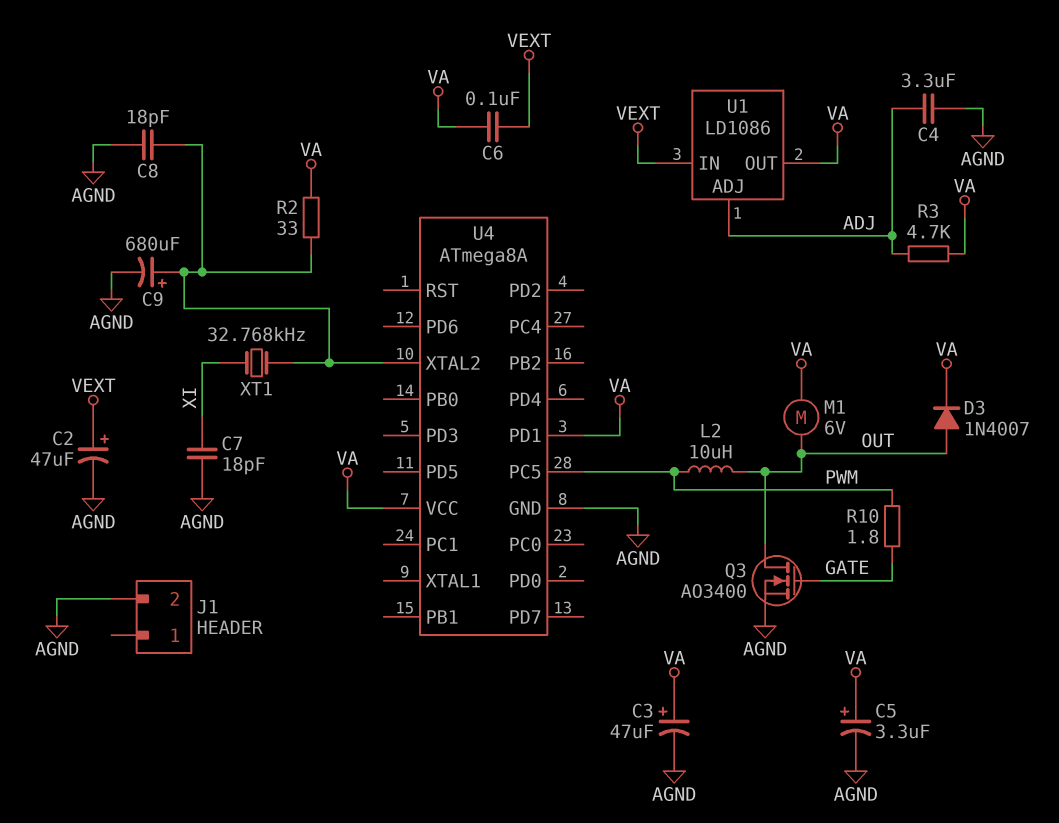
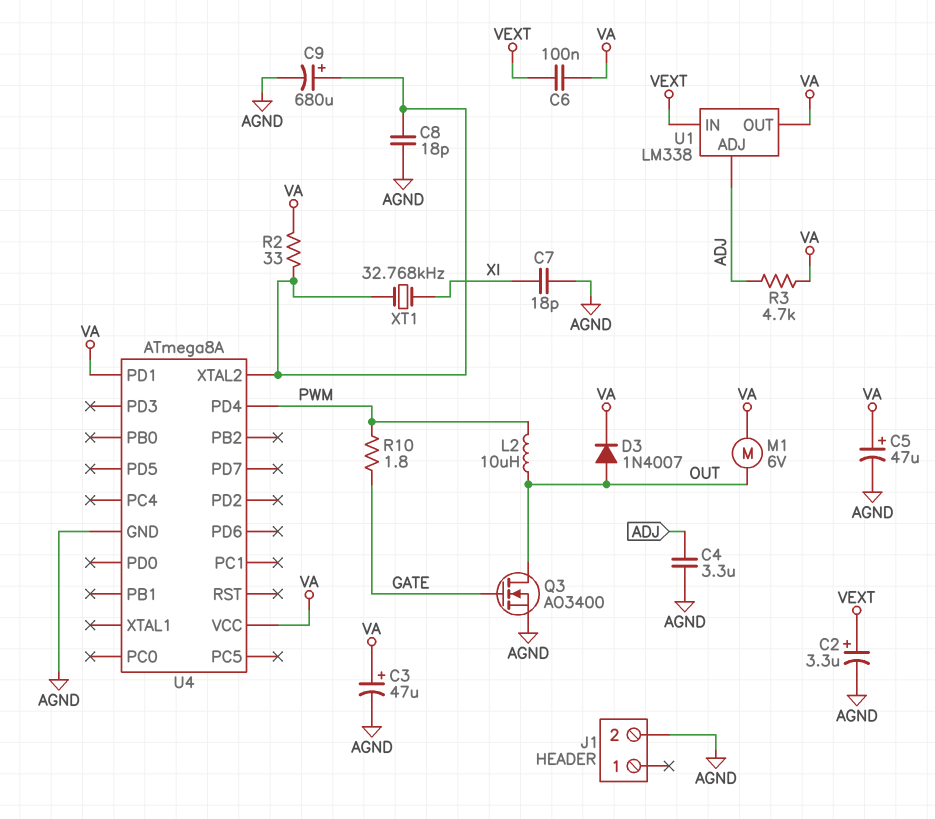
C2: 47uF (plus VEXT, minus AGND) -> 3.3uF (plus VEXT, minus AGND)
C5: 3.3uF (plus VA, minus AGND) -> 47uF (plus VA, minus AGND)
U1: LD1086 -> LM338
U4 pin PC5: PWM -> none
U4 pin PD4: none -> PWM

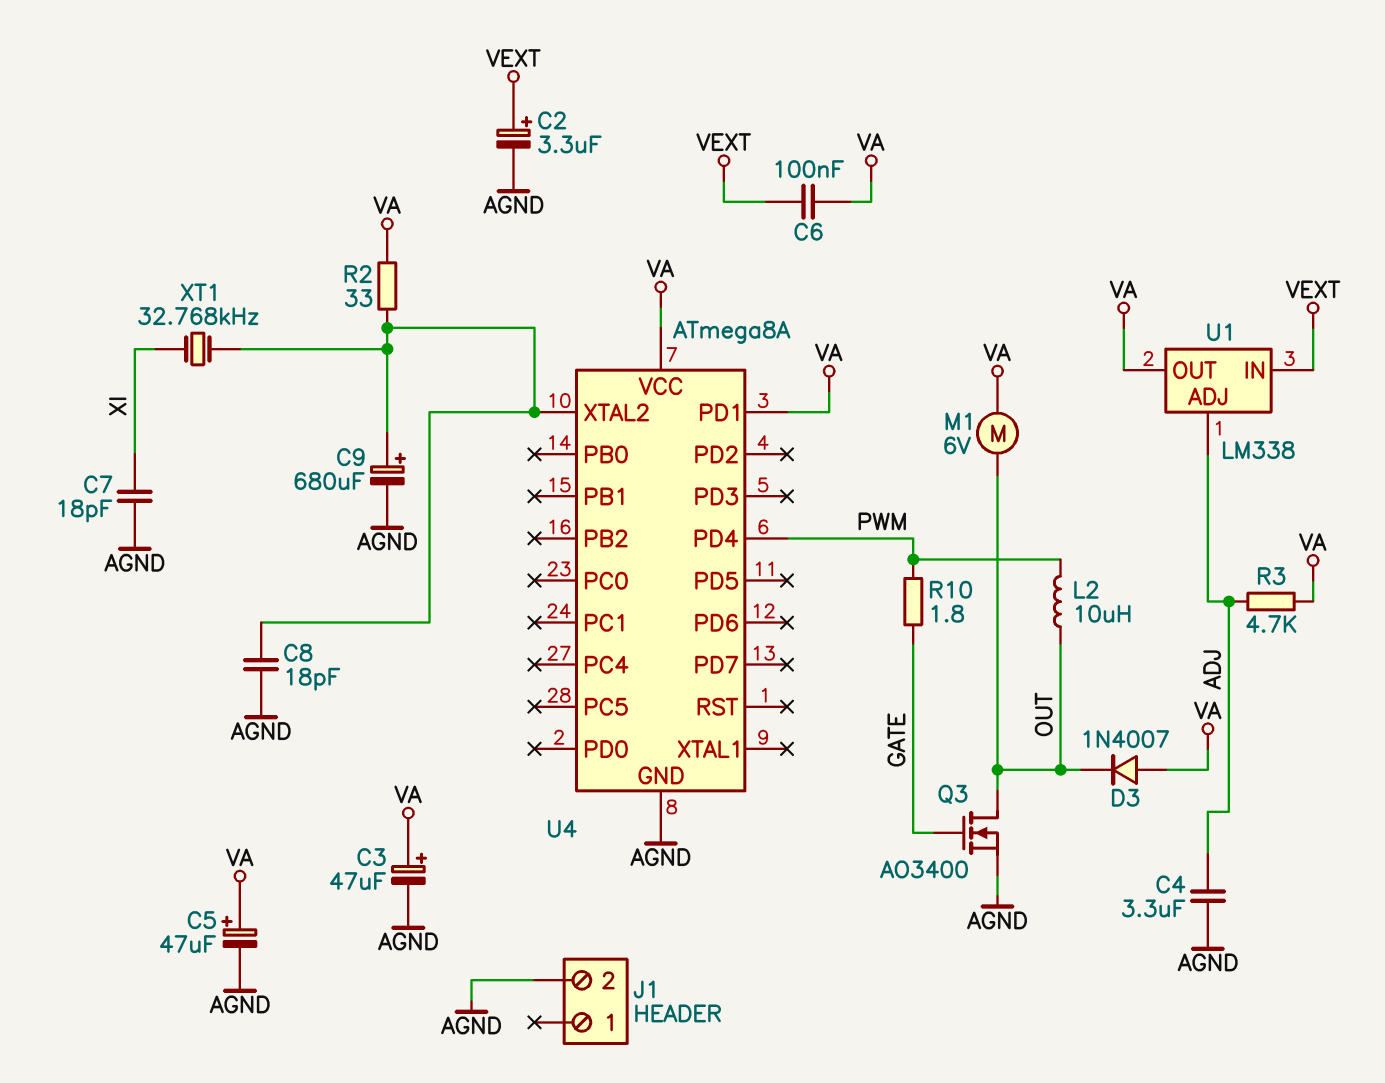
D3: diode 1N4007 (A OUT, K VA) -> diode 1N4007 (A VA, K OUT)

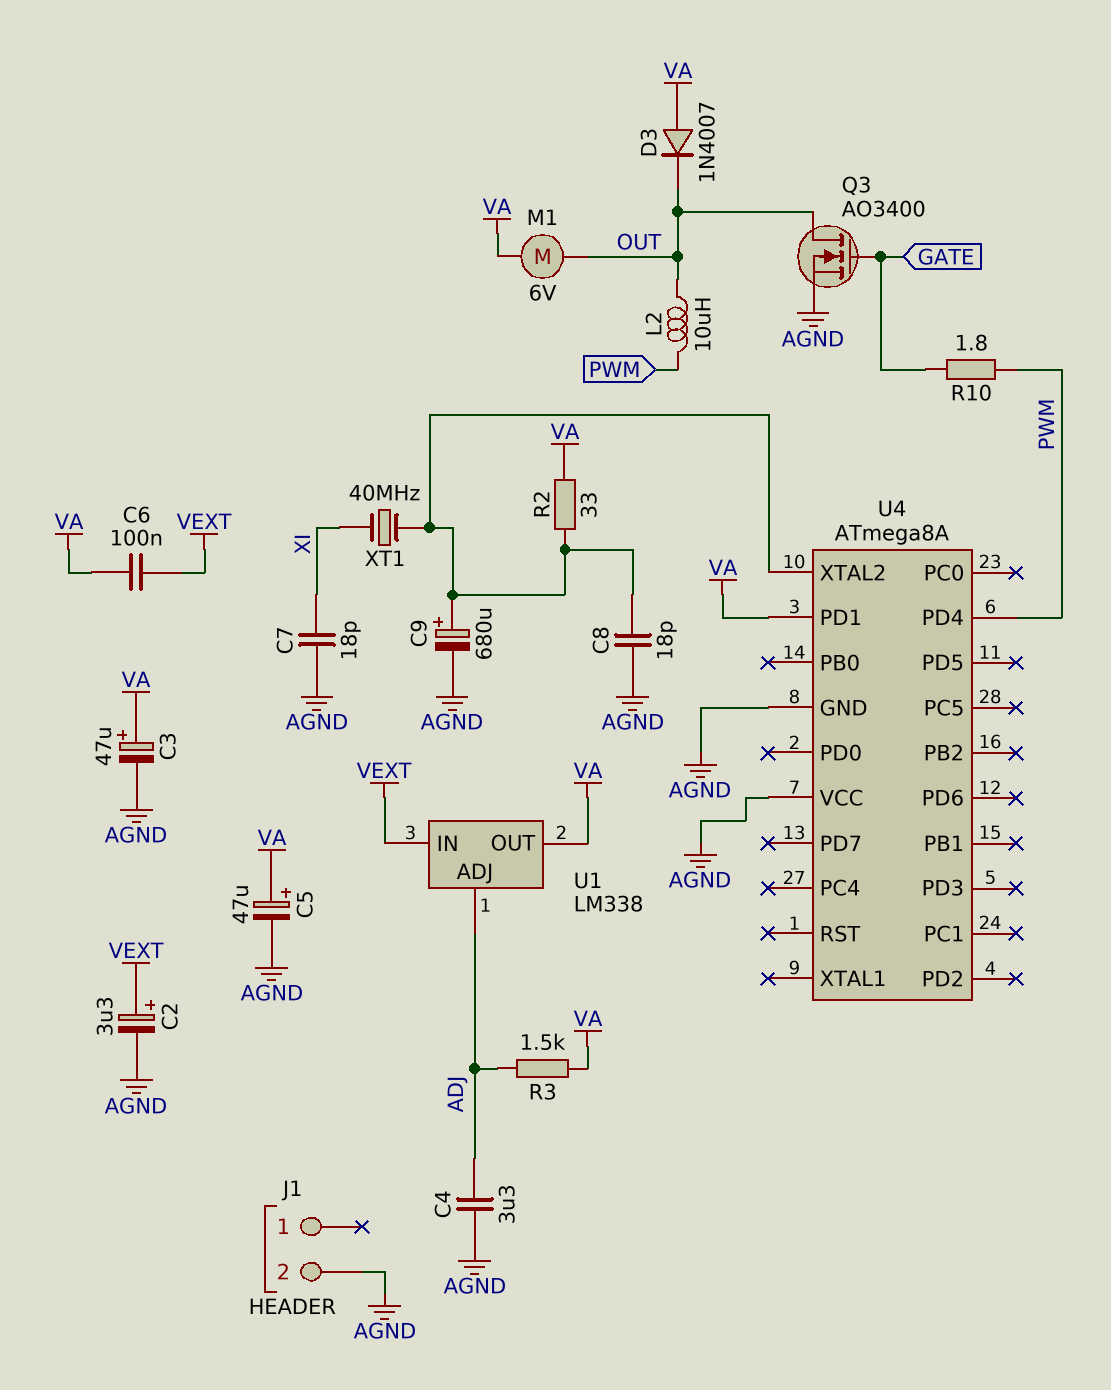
R3: 4.7k (ADJ, VA) -> 1.5k (ADJ, VA)
U4 pin VCC: VA -> AGND
XT1: 32.768kHz (U4/XTAL2, XI) -> 40MHz (U4/XTAL2, XI)

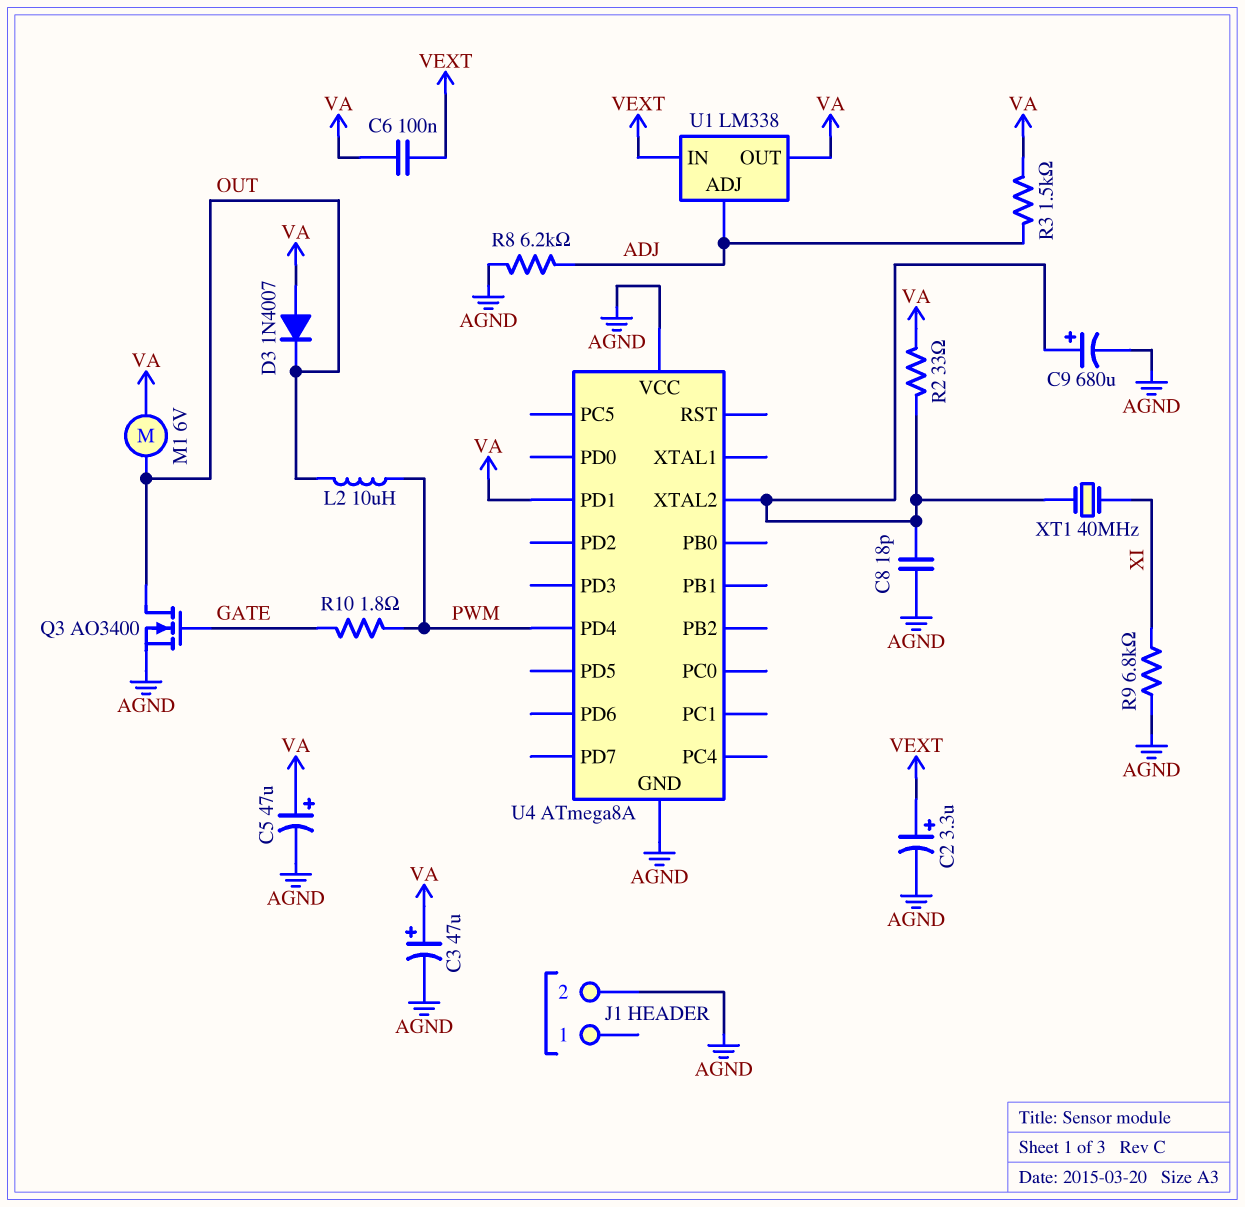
C4: 3.3uF (ADJ, AGND) -> none
C7: 18pF (AGND, XI) -> none
R8: none -> 6.2k (ADJ, AGND)
R9: none -> 6.8k (AGND, XI)

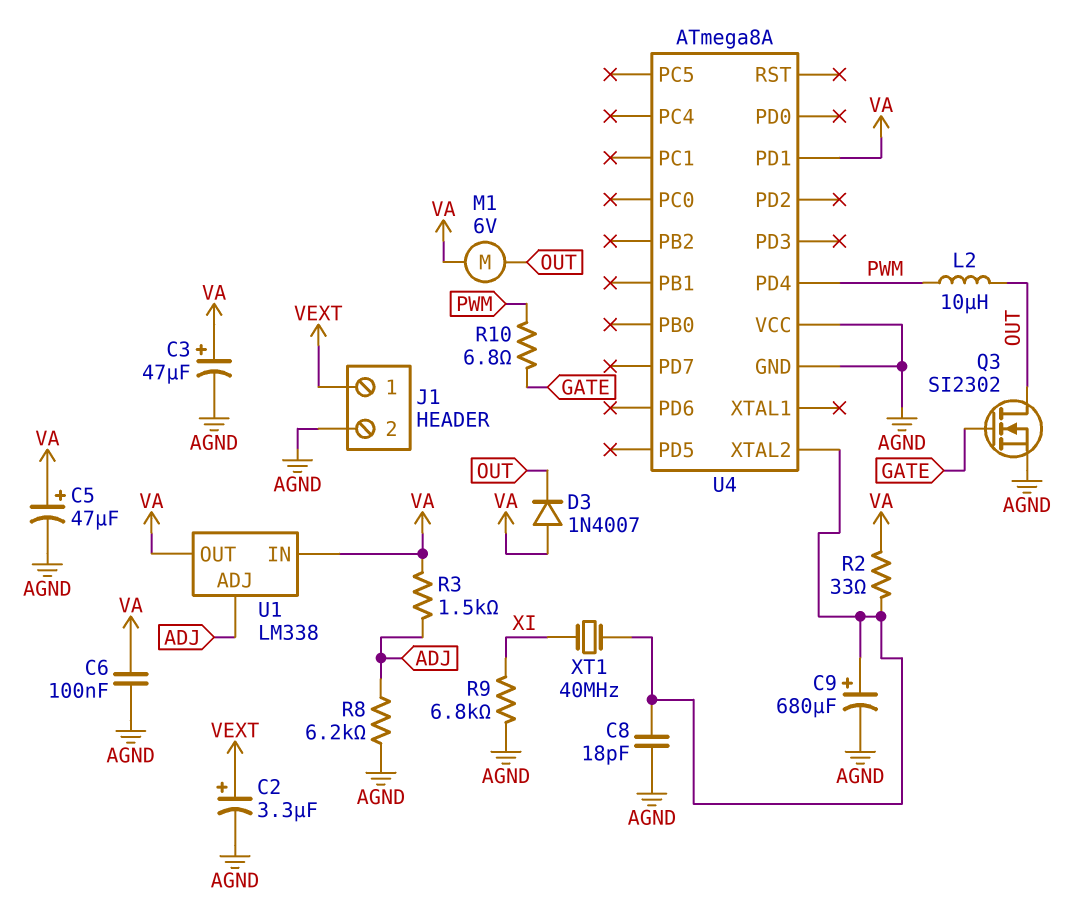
C6: 100nF (VA, VEXT) -> 100nF (AGND, VA)
J1 pin 1: none -> VEXT
Q3: NMOS AO3400 (G GATE, D OUT, S AGND) -> NMOS SI2302 (G GATE, D OUT, S AGND)
R10: 1.8 (GATE, PWM) -> 6.8 (GATE, PWM)
U1 pin IN: VEXT -> VA

